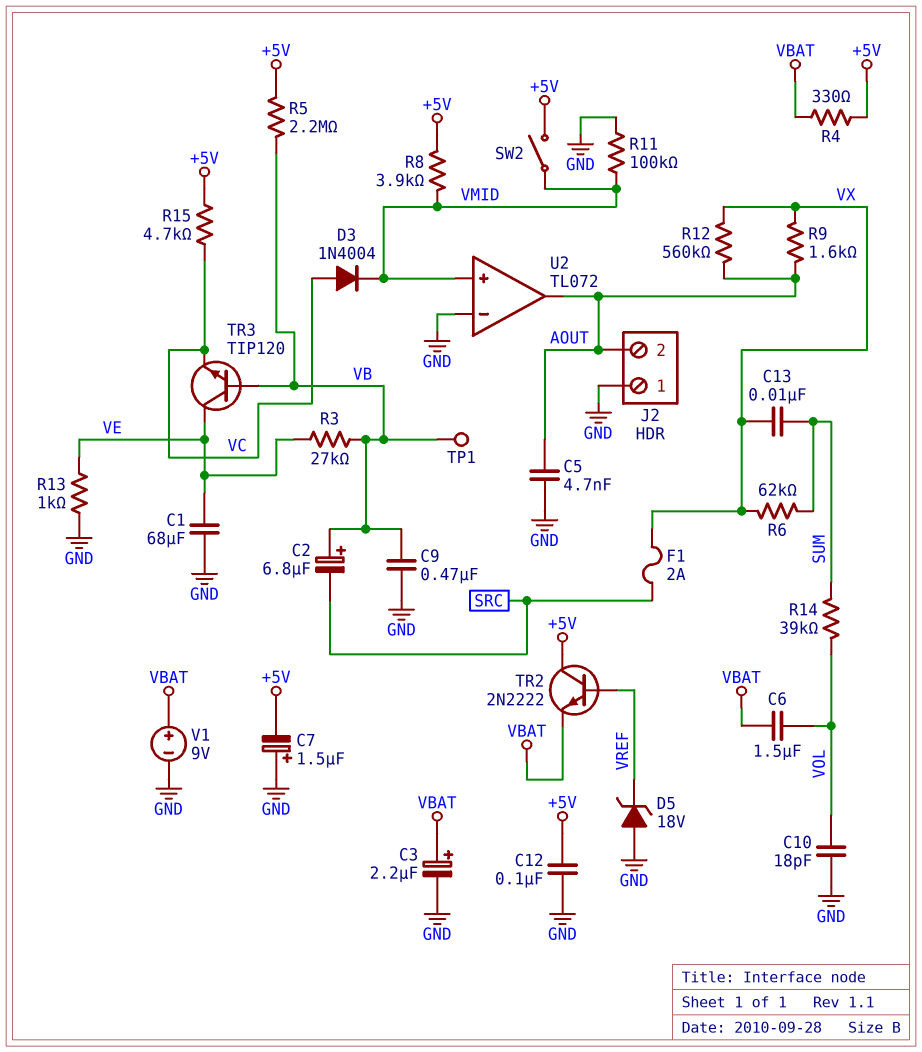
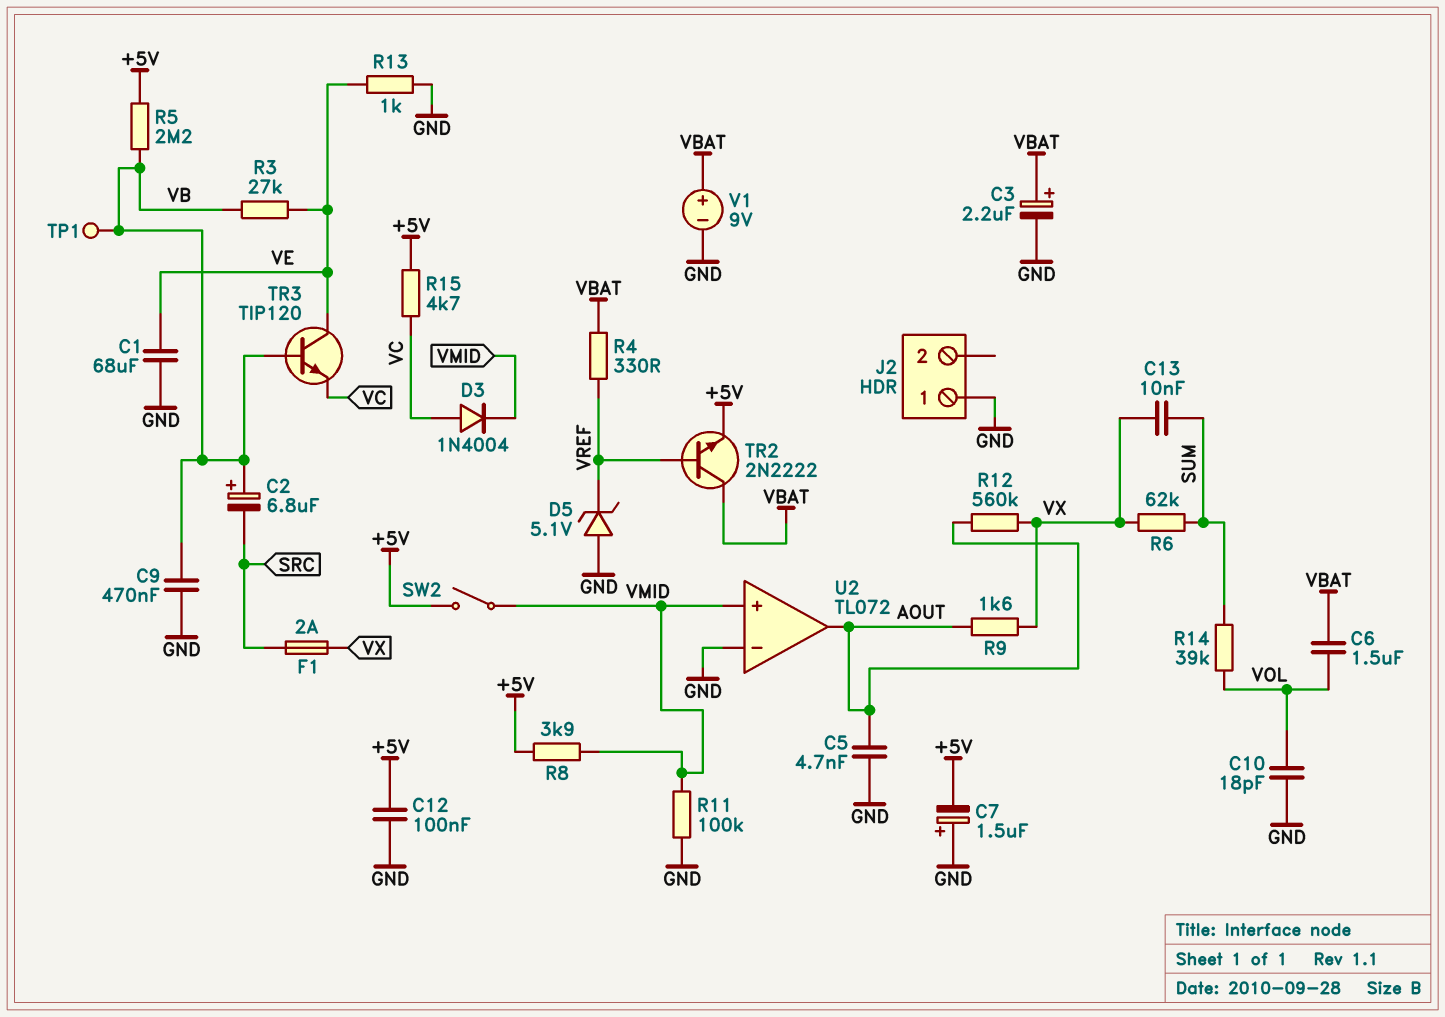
D5: zener 18V (A GND, K VREF) -> zener 5.1V (A GND, K VREF)
J2 pin 2: AOUT -> none
R4: 330 (+5V, VBAT) -> 330 (VBAT, VREF)
TR2: NPN 2N2222 (B VREF, C +5V, E VBAT) -> NPN 2N2222 (B VREF, C VBAT, E +5V)

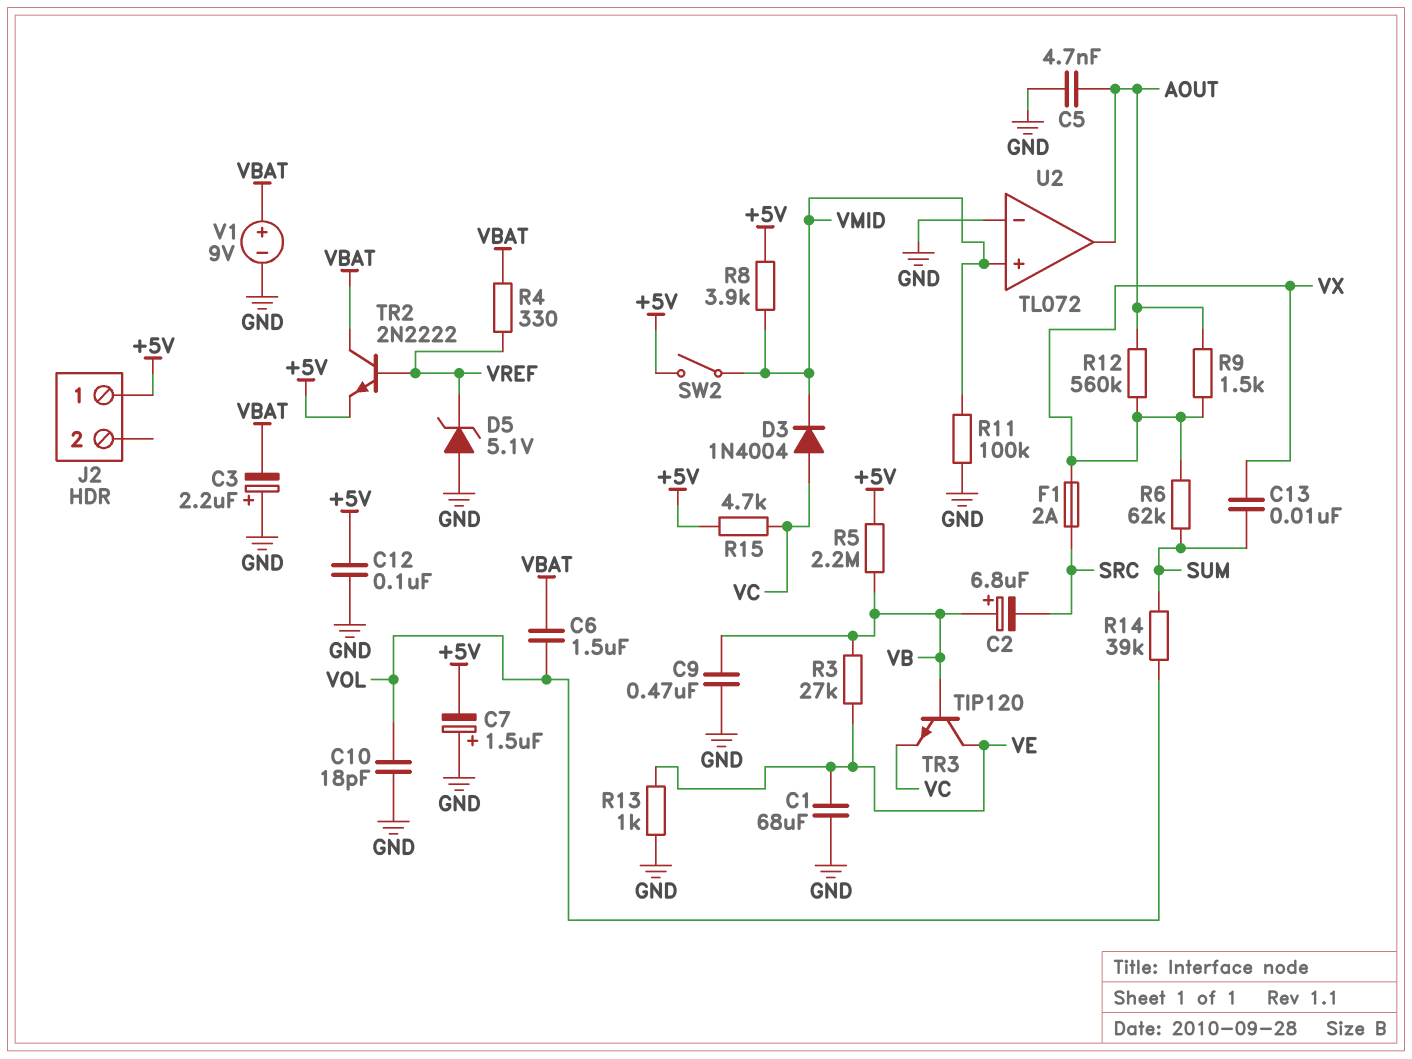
C3: 2.2uF (plus VBAT, minus GND) -> 2.2uF (plus GND, minus VBAT)
J2 pin 1: GND -> +5V
R9: 1.6k (AOUT, VX) -> 1.5k (AOUT, VX)
TP1: test point (VB) -> none

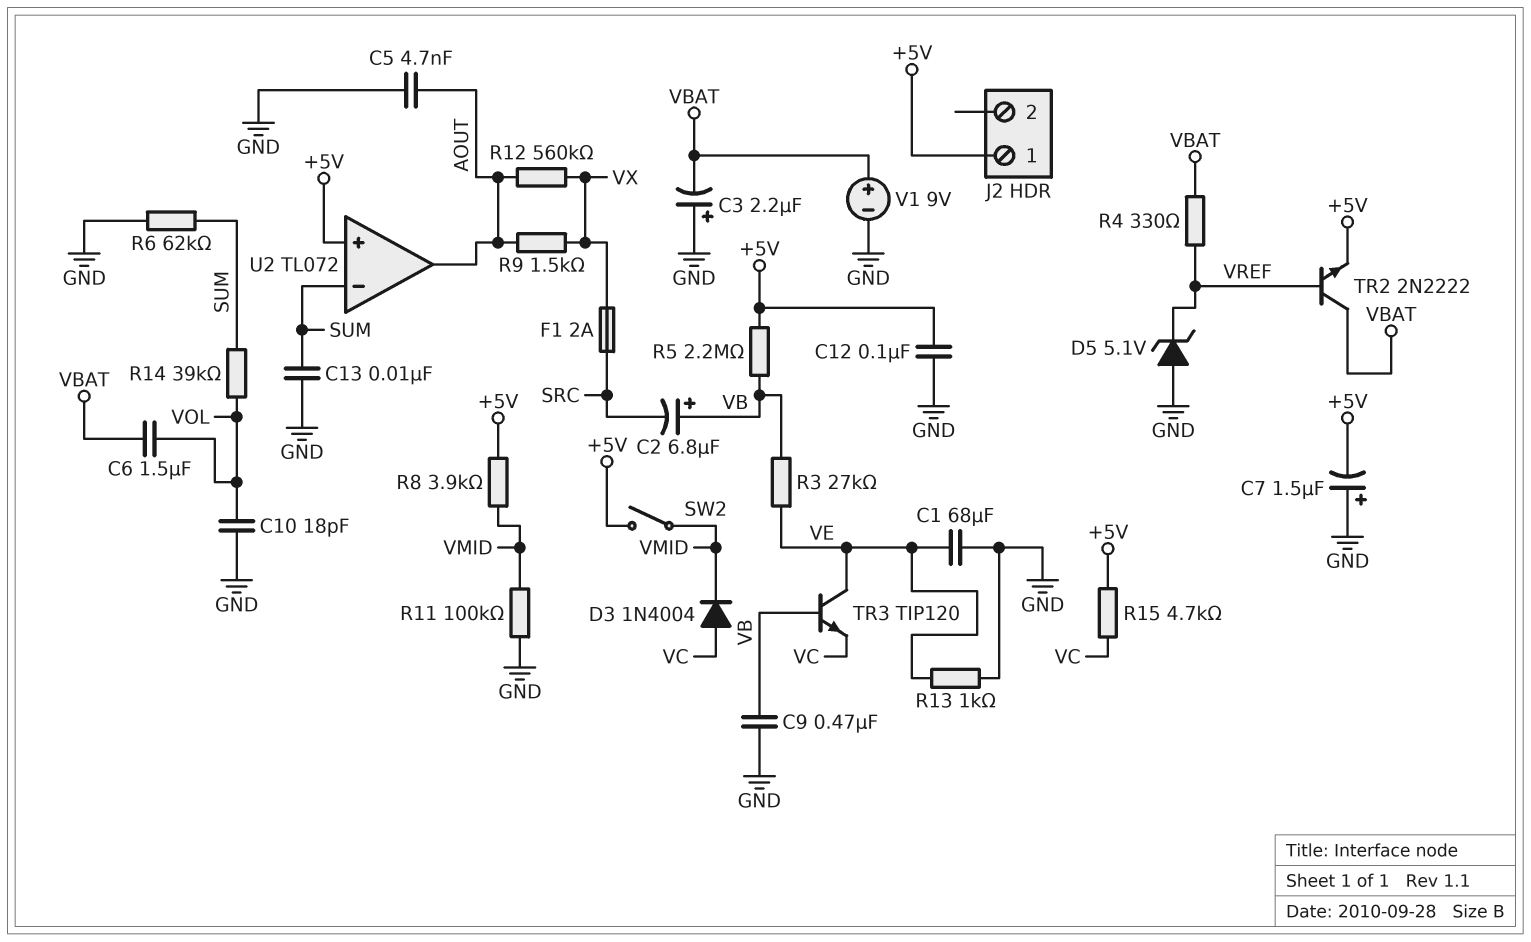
C13: 10nF (SUM, VX) -> 10nF (GND, SUM)
R6: 62k (SUM, VX) -> 62k (GND, SUM)
U2 pin in+: VMID -> +5V
U2 pin in-: GND -> SUM

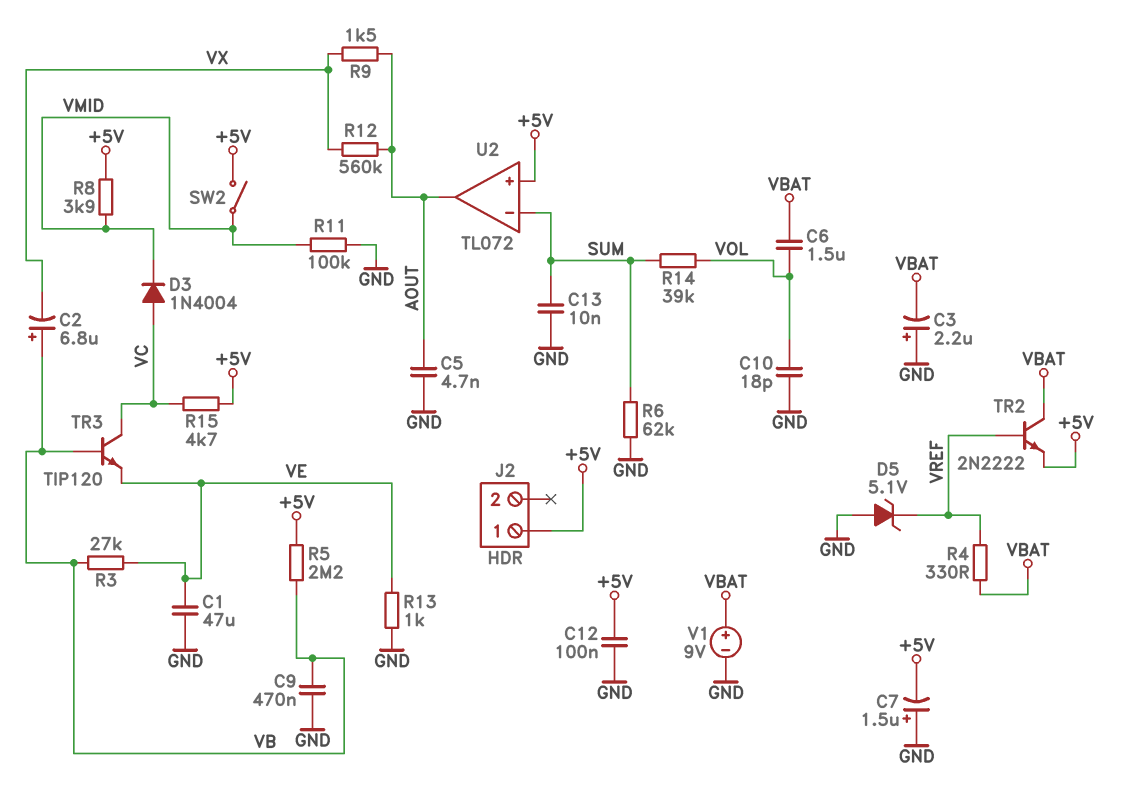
C1: 68uF (GND, VE) -> 47uF (GND, VE)
C2: 6.8uF (plus VB, minus SRC) -> 6.8uF (plus VB, minus VX)
F1: 2A (SRC, VX) -> none
TR3: NPN TIP120 (B VB, C VE, E VC) -> NPN TIP120 (B VB, C VC, E VE)

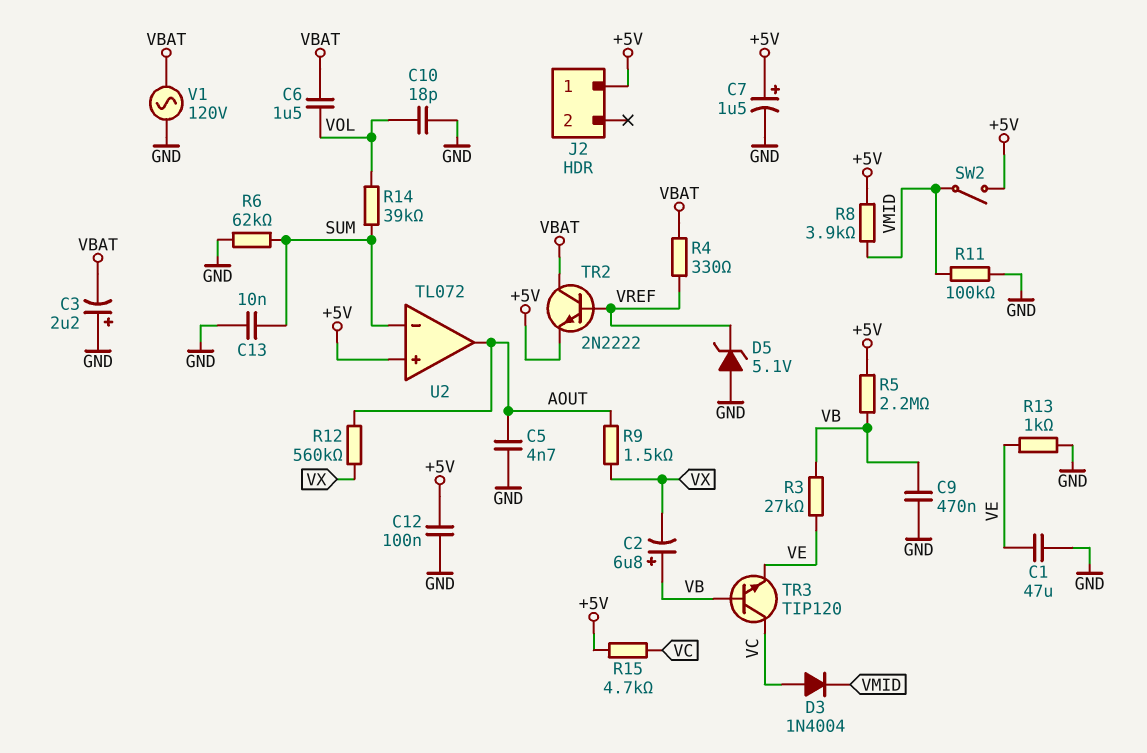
C7: 1.5uF (plus GND, minus +5V) -> 1.5uF (plus +5V, minus GND)
V1: 9V (plus VBAT, minus GND) -> AC 120V (GND, VBAT)

